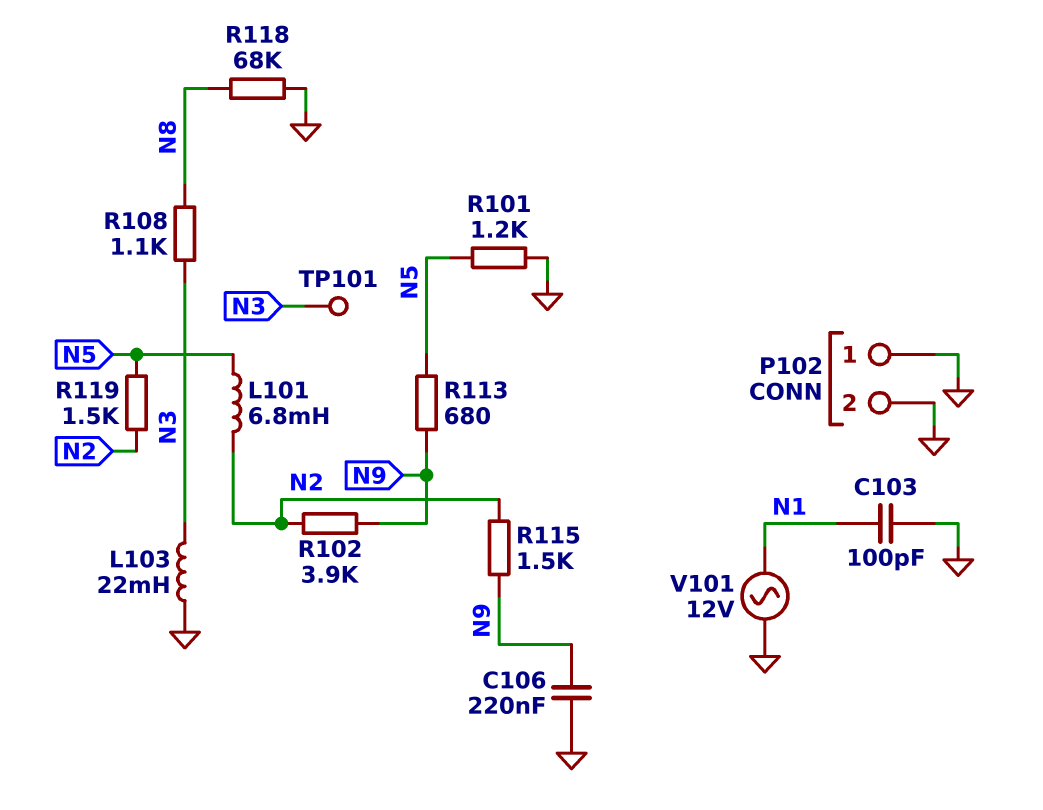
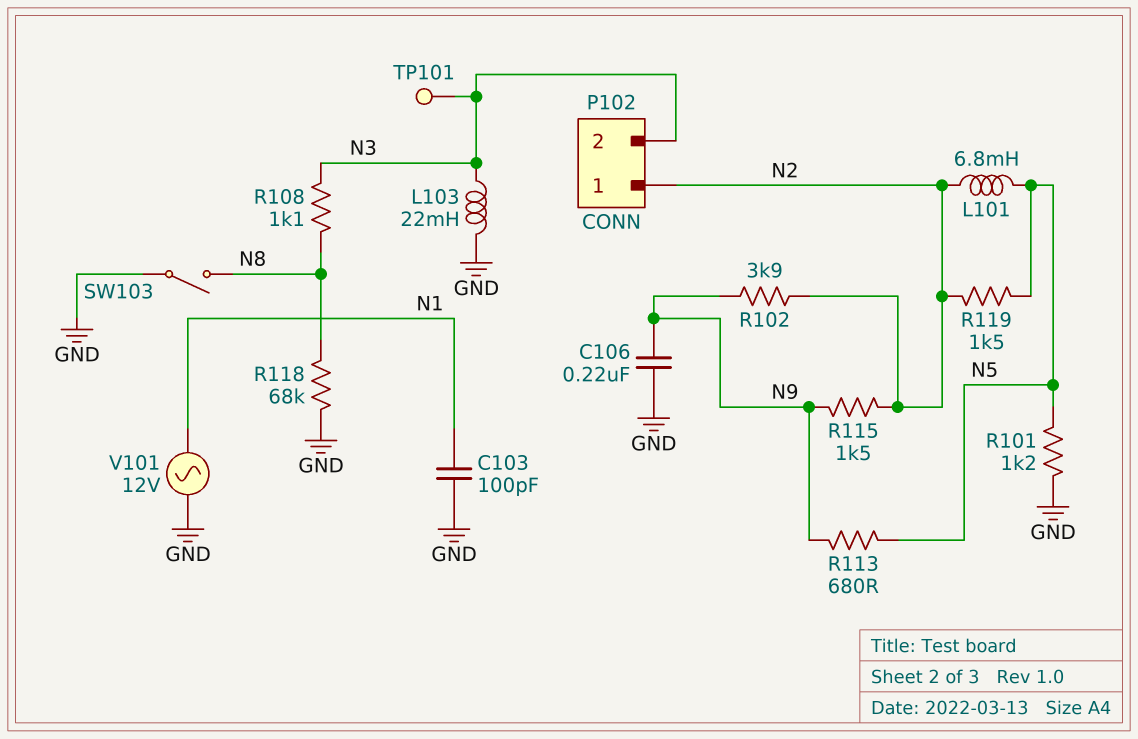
P102 pin 1: GND -> N2
P102 pin 2: GND -> N3
SW103: none -> switch (GND, N8)

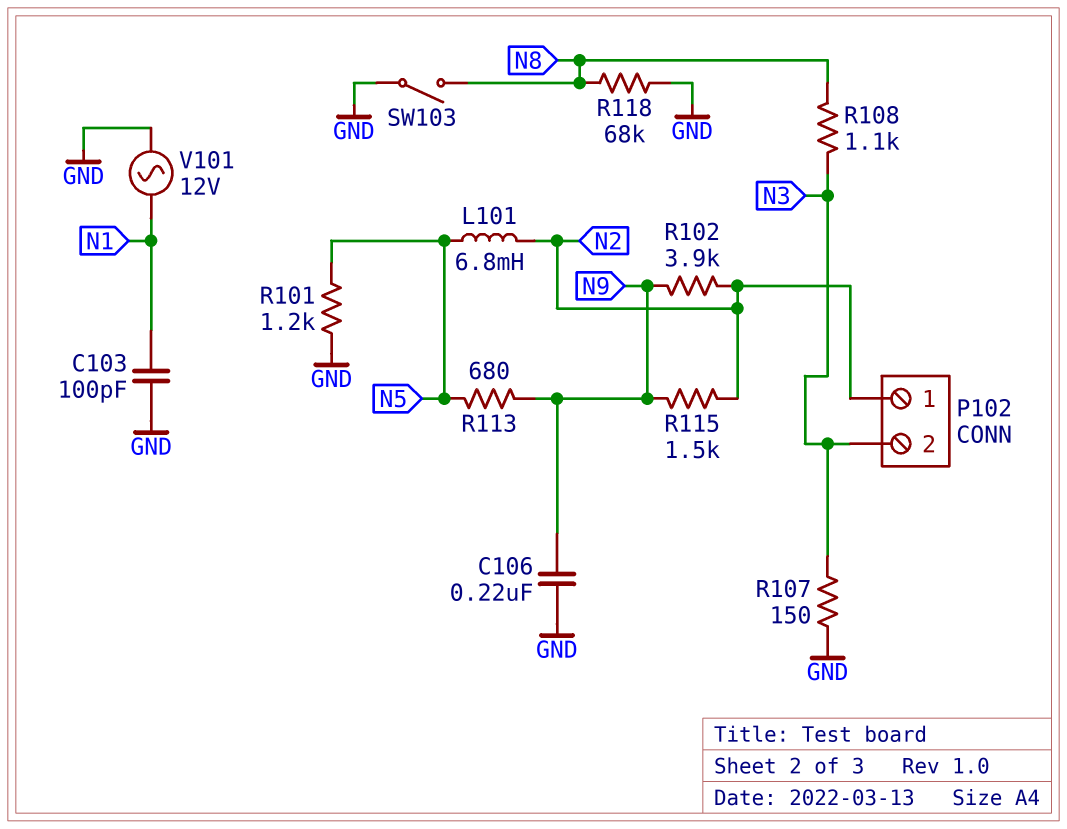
L103: 22mH (GND, N3) -> none
R107: none -> 150 (GND, N3)
R119: 1.5k (N2, N5) -> none
TP101: test point (N3) -> none

